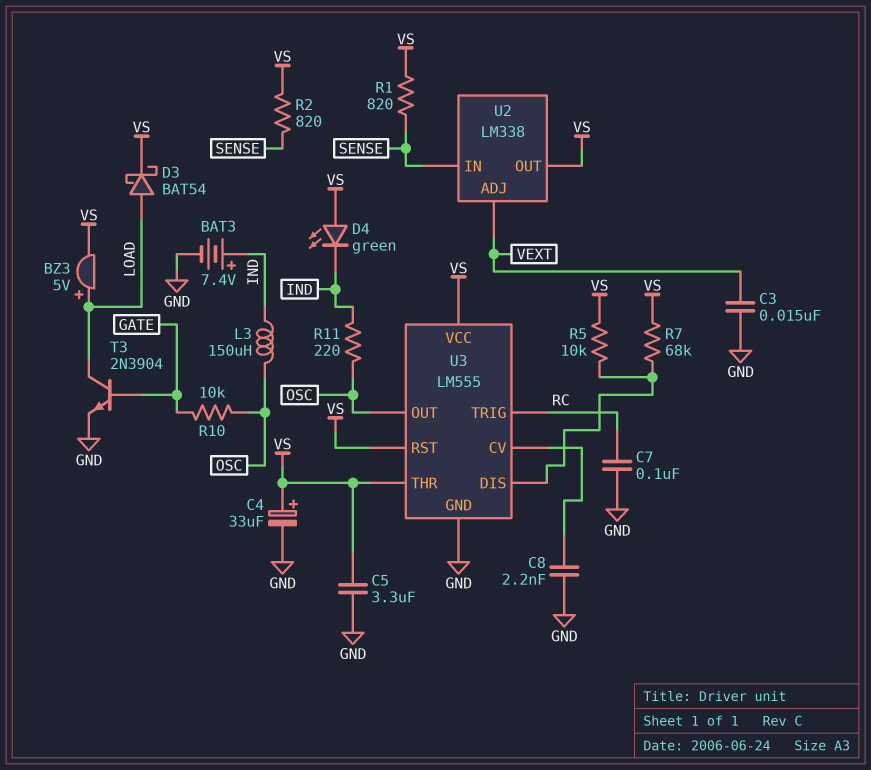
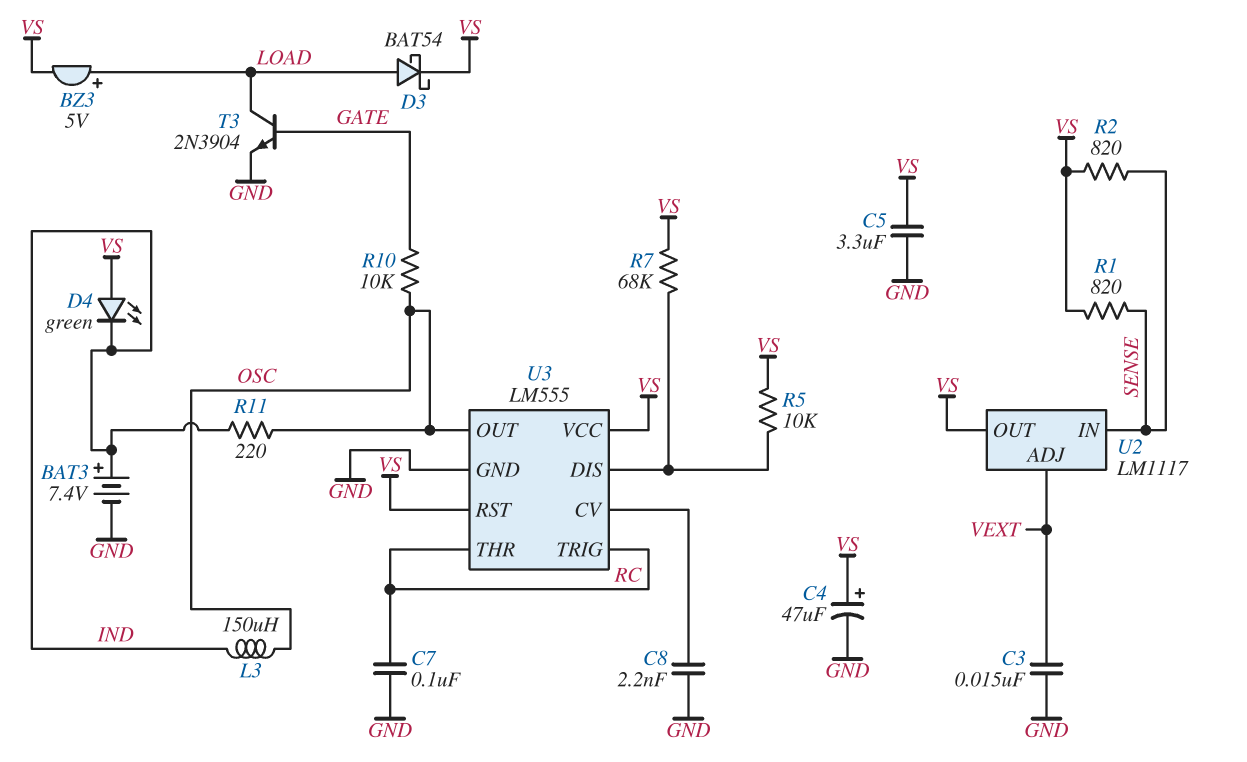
C4: 33uF (plus VS, minus GND) -> 47uF (plus VS, minus GND)
U2: LM338 -> LM1117
U3 pin THR: VS -> RC

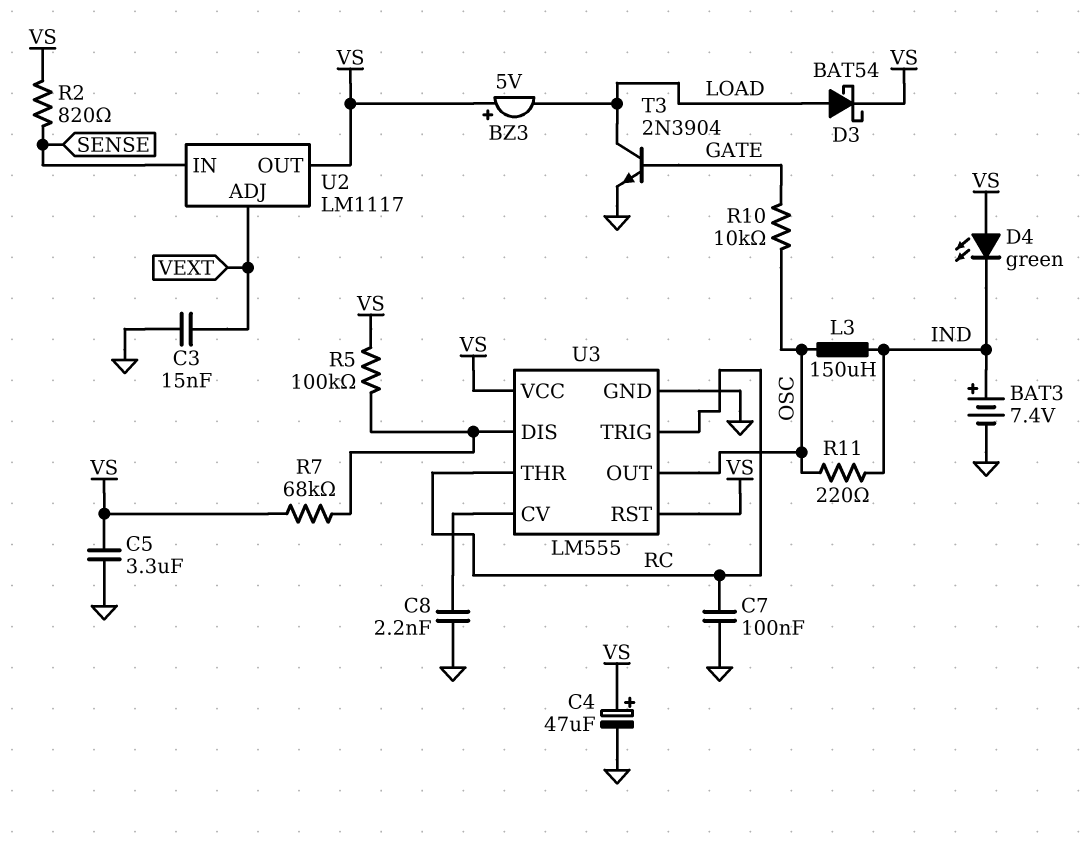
BZ3: buzzer 5V (plus LOAD, minus VS) -> buzzer 5V (plus VS, minus LOAD)
R1: 820 (SENSE, VS) -> none
R5: 10k (U3/DIS, VS) -> 100k (U3/DIS, VS)

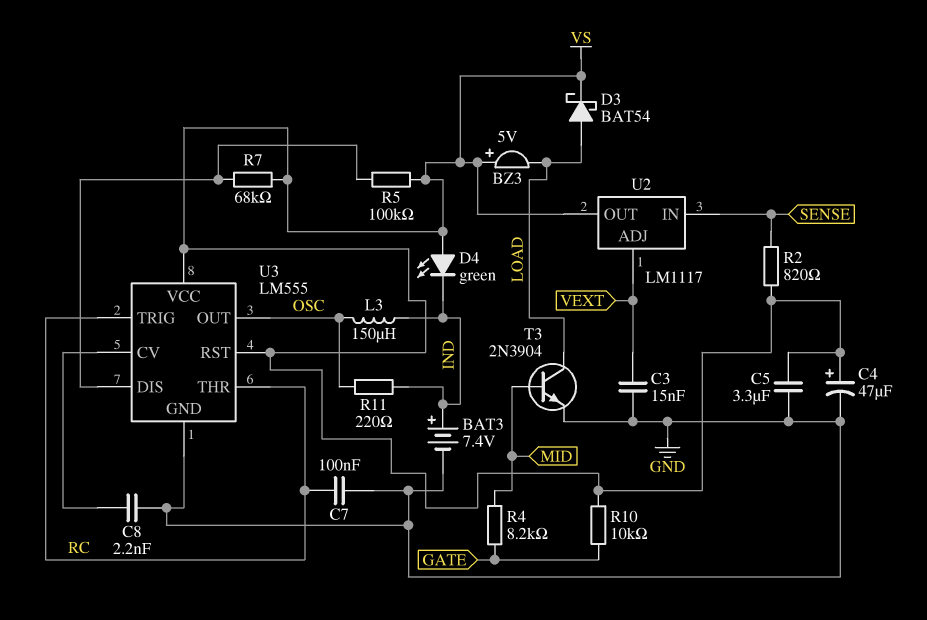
R4: none -> 8.2k (GATE, MID)
R10: 10k (GATE, OSC) -> 10k (GATE, VS)
T3: NPN 2N3904 (B GATE, C LOAD, E GND) -> NPN 2N3904 (B MID, C LOAD, E GND)

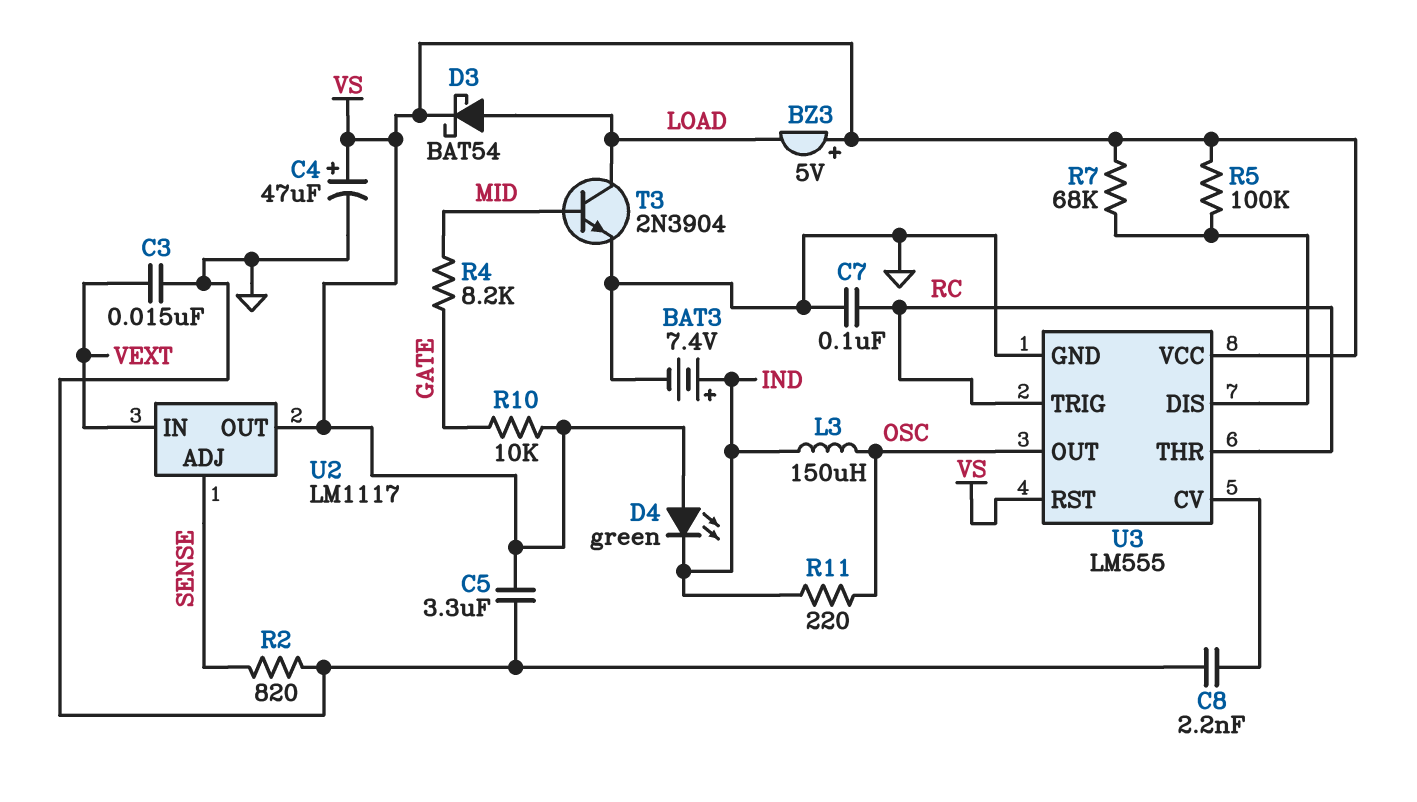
R2: 820 (SENSE, VS) -> 820 (GND, SENSE)
U2 pin ADJ: VEXT -> SENSE
U2 pin IN: SENSE -> VEXT

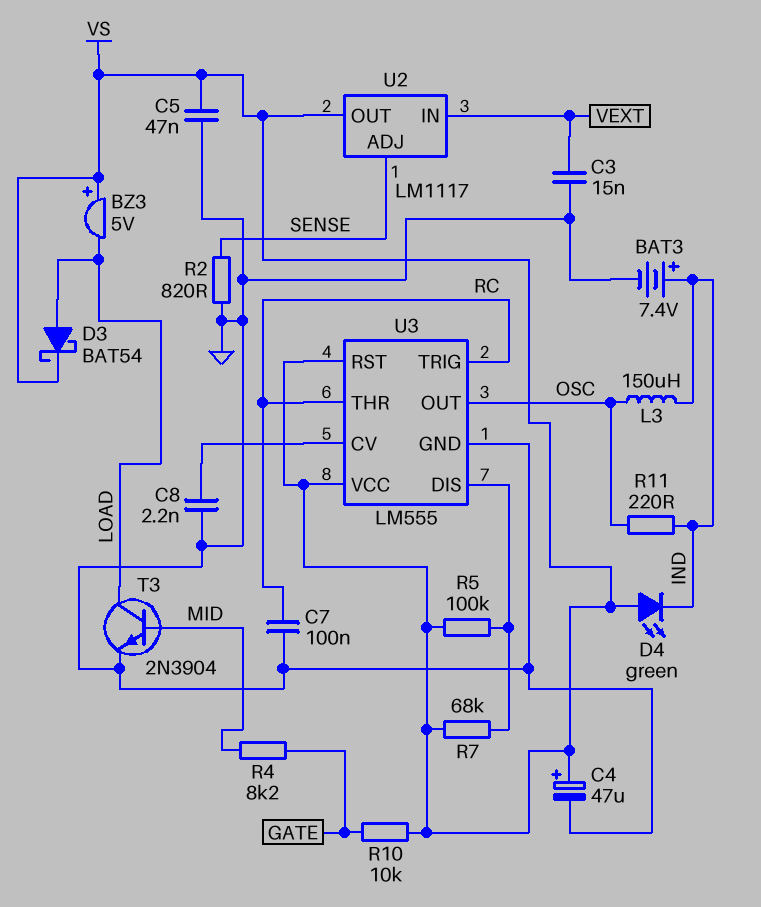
C5: 3.3uF (GND, VS) -> 47nF (GND, VS)

